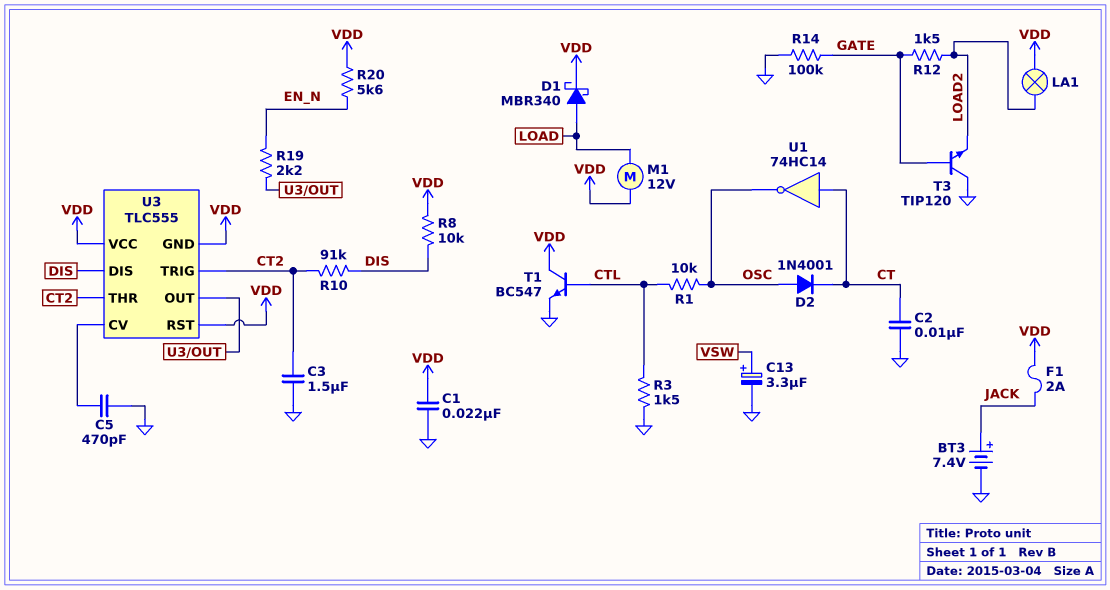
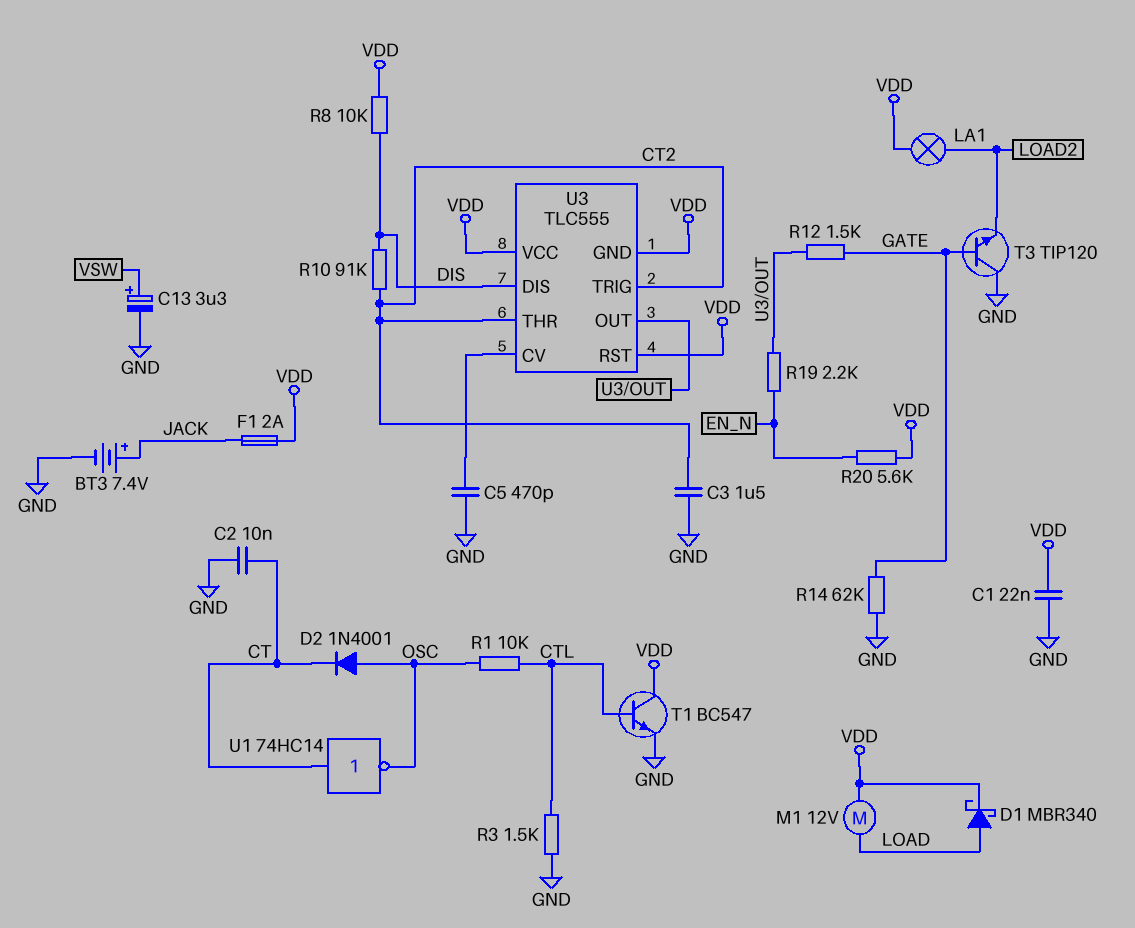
R12: 1.5k (GATE, LOAD2) -> 1.5k (GATE, U3/OUT)
R14: 100k (GATE, GND) -> 62k (GATE, GND)

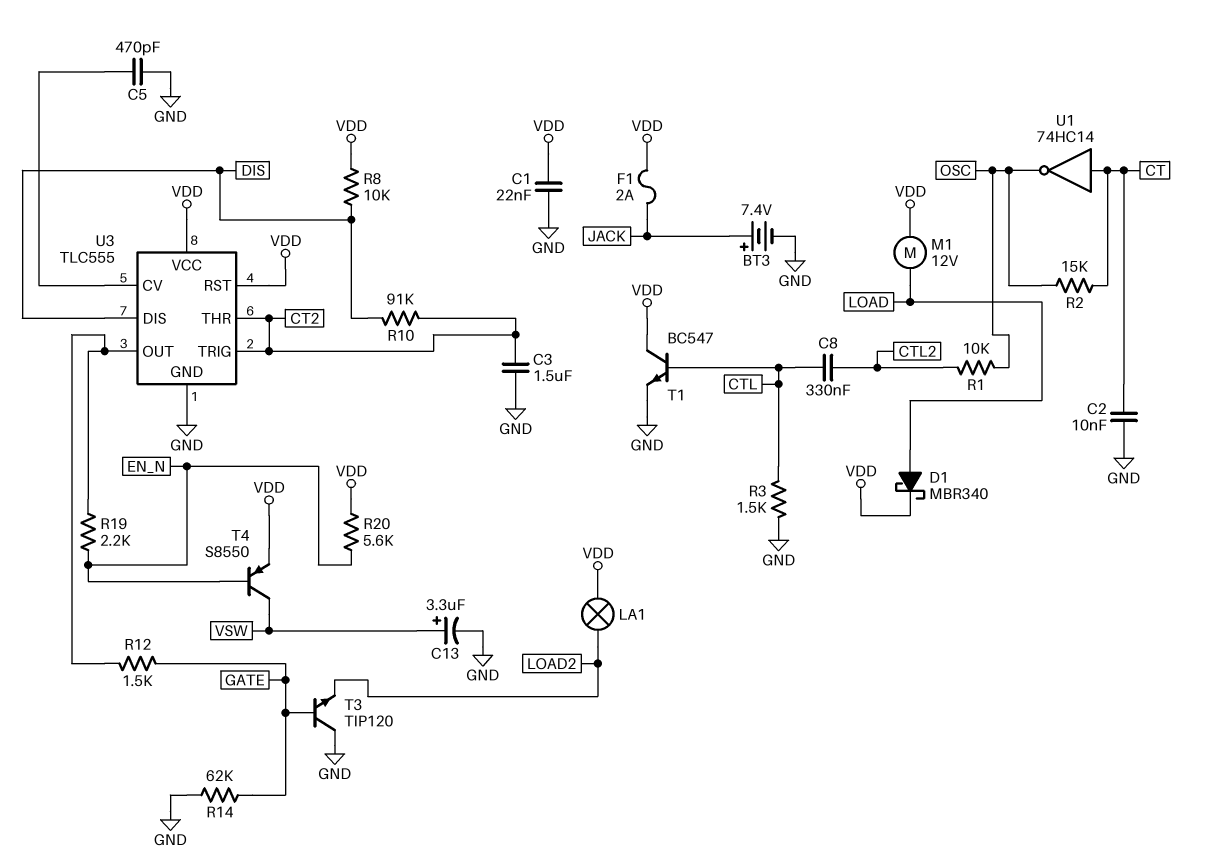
C8: none -> 330nF (CTL, CTL2)
D2: diode 1N4001 (A OSC, K CT) -> none
R1: 10k (CTL, OSC) -> 10k (CTL2, OSC)
R2: none -> 15k (CT, OSC)
T4: none -> PNP S8550 (B EN_N, C VSW, E VDD)
U3 pin GND: VDD -> GND

